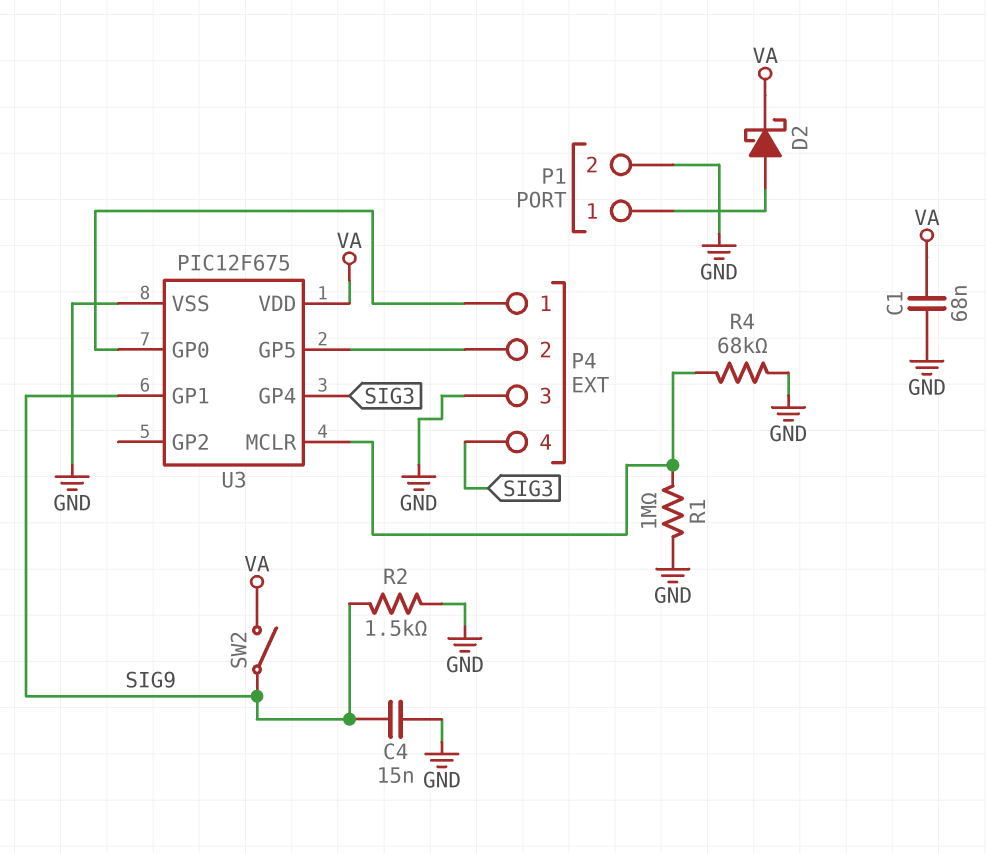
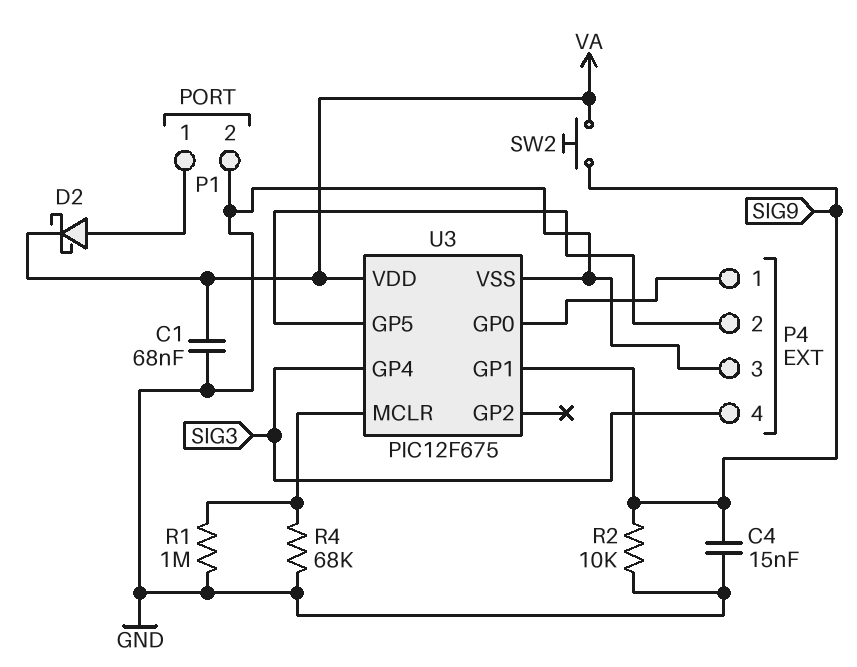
R2: 1.5k (GND, SIG9) -> 10k (GND, SIG9)
SW2: switch (SIG9, VA) -> button (SIG9, VA)

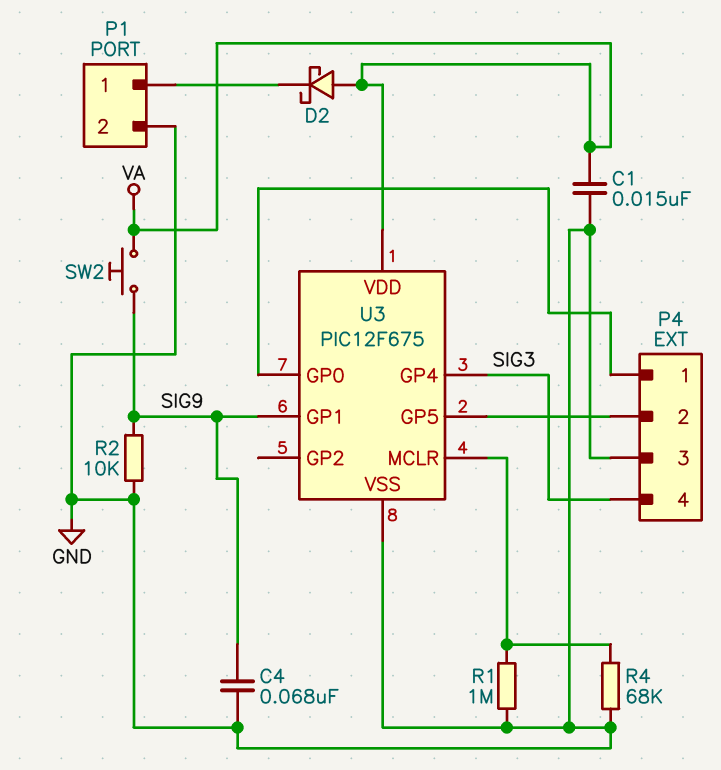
C1: 68nF (GND, VA) -> 15nF (GND, VA)
C4: 15nF (GND, SIG9) -> 68nF (GND, SIG9)
D2: schottky (A P1/1, K VA) -> schottky (A VA, K P1/1)

